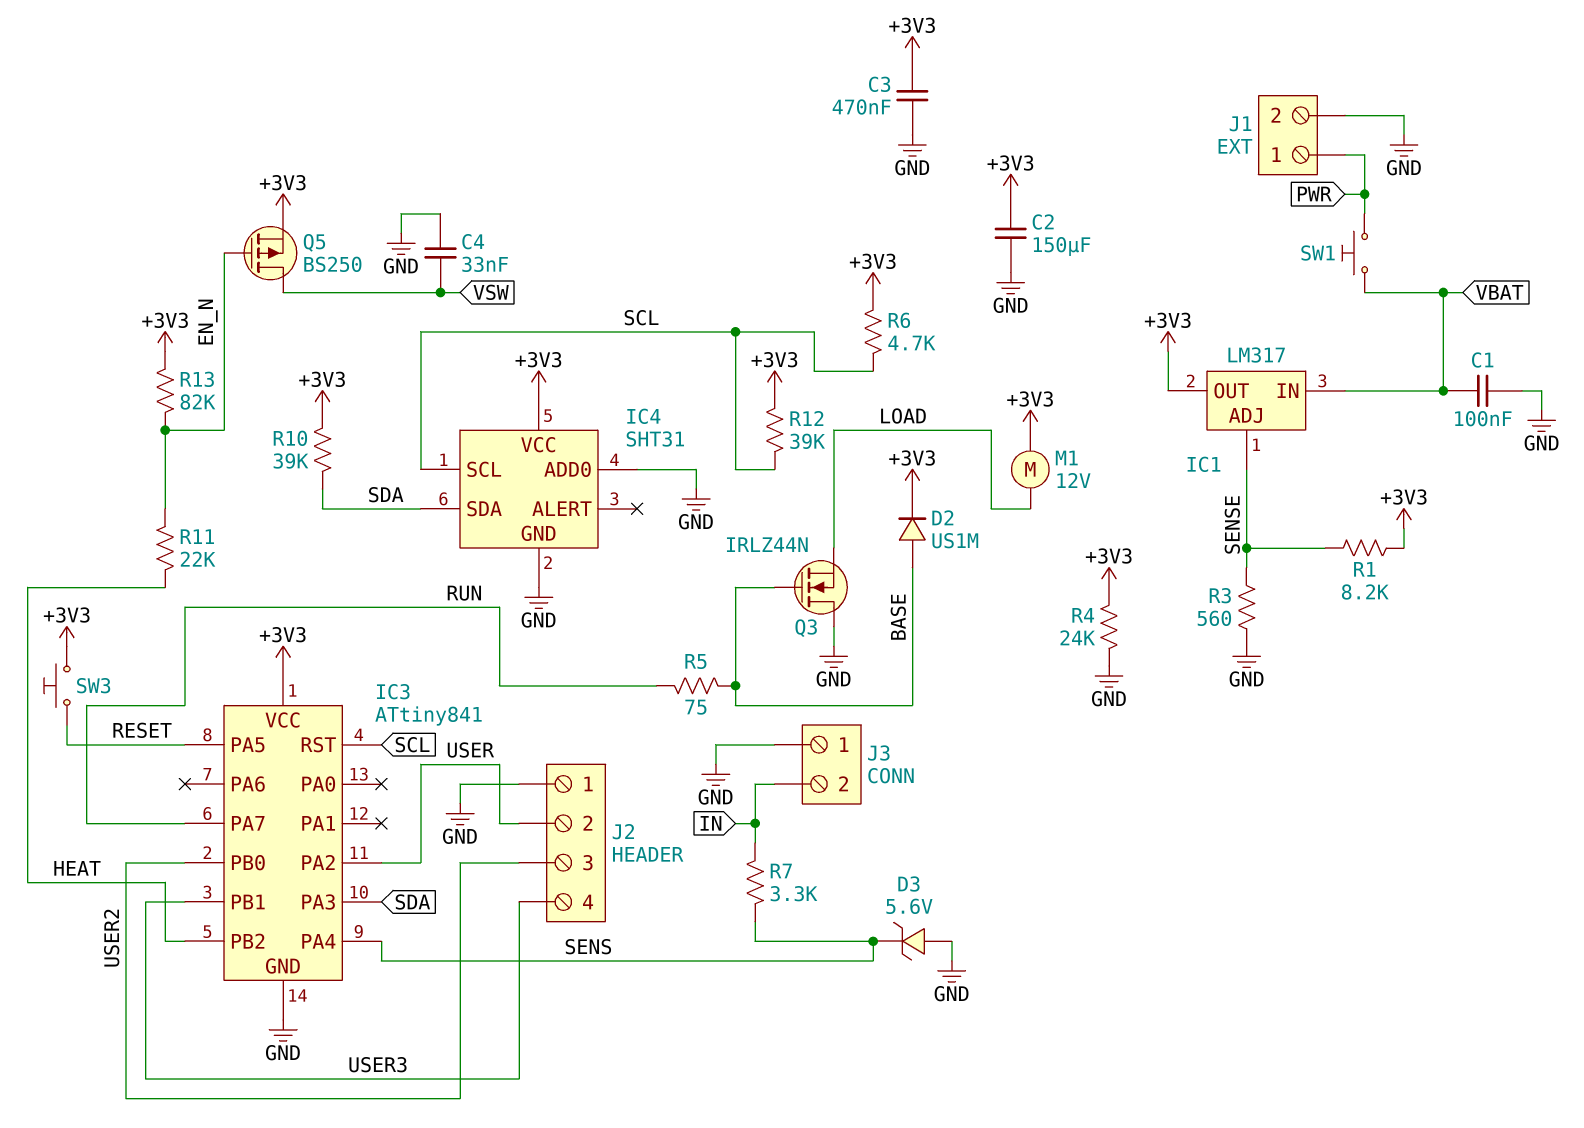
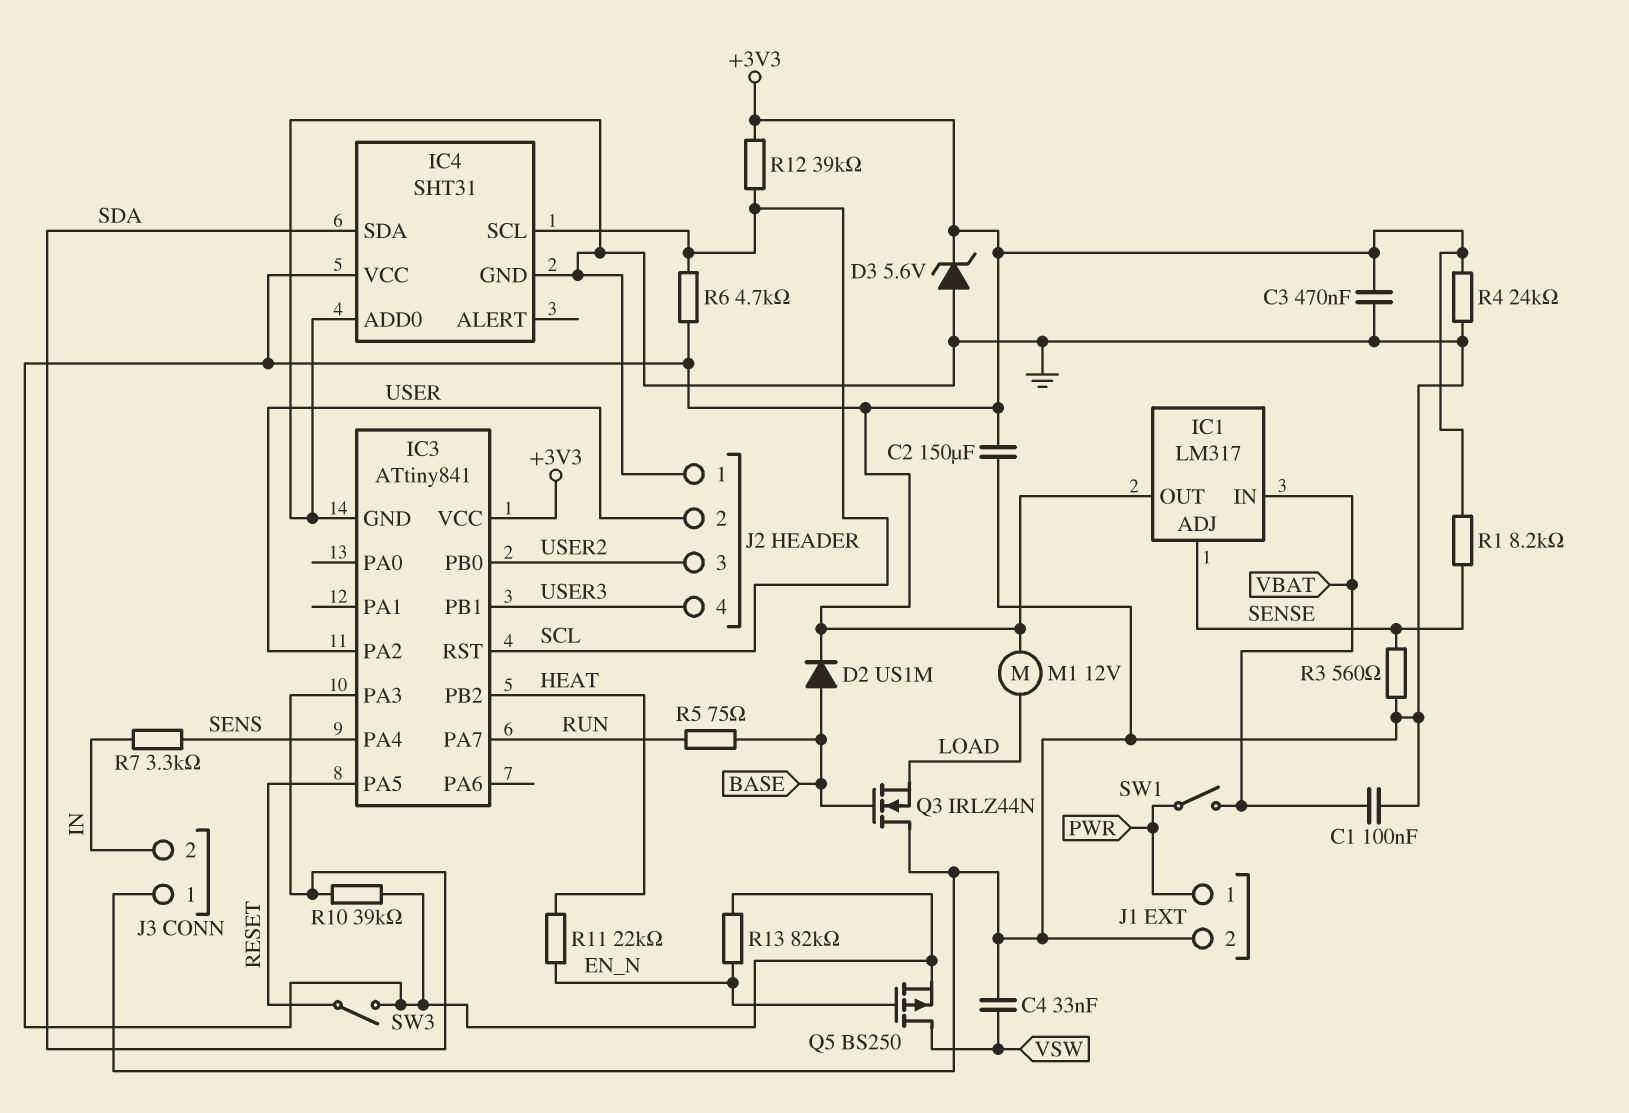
D3: zener 5.6V (A GND, K SENS) -> zener 5.6V (A GND, K +3V3)
SW1: button (PWR, VBAT) -> switch (PWR, VBAT)
SW3: button (+3V3, RESET) -> switch (+3V3, RESET)

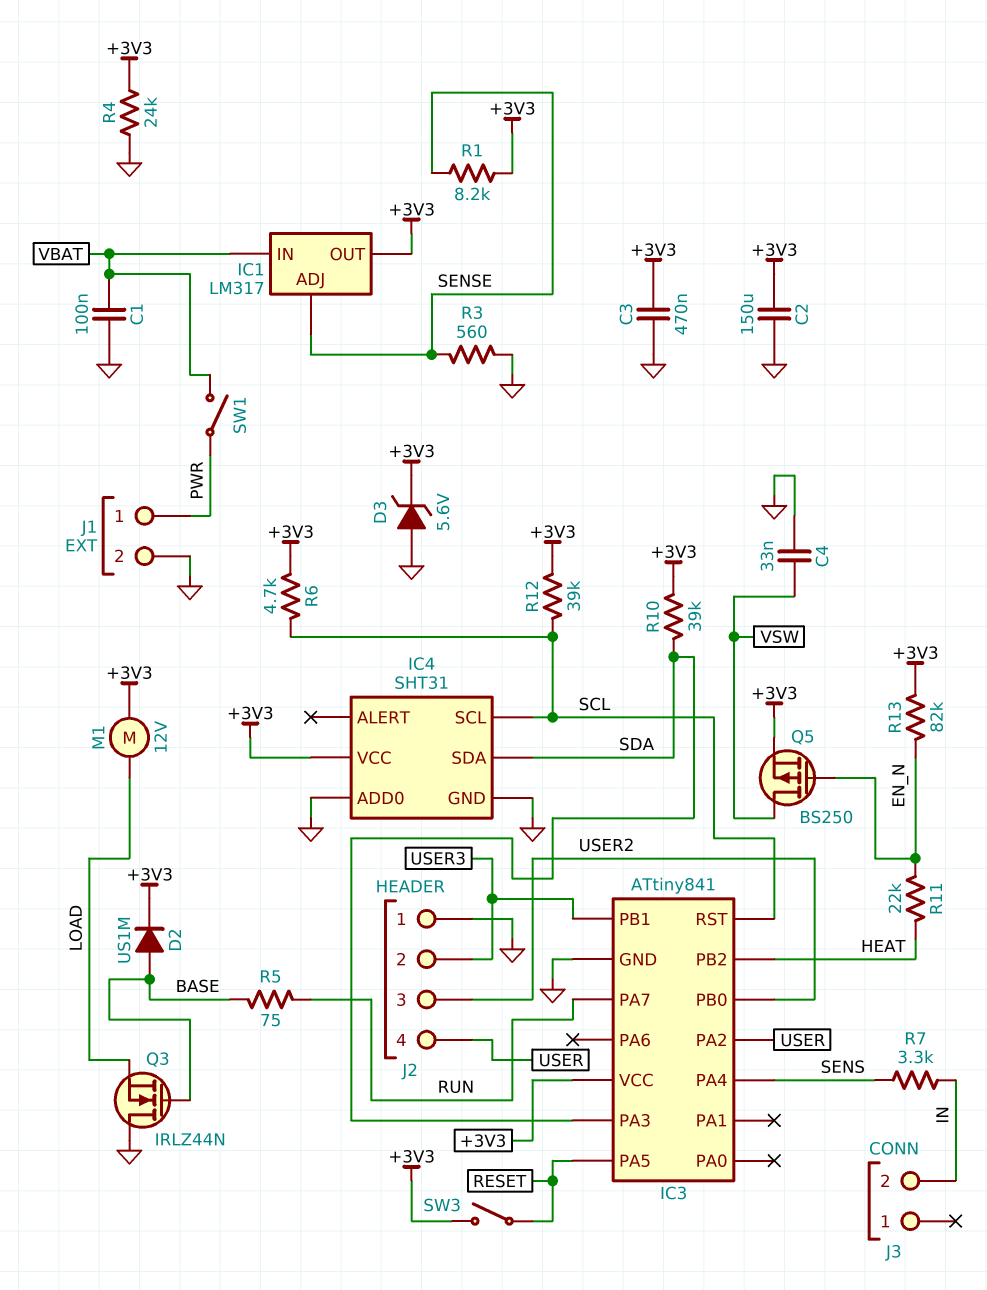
J2 pin 2: USER -> USER3
J2 pin 4: USER3 -> USER
J3 pin 1: GND -> none

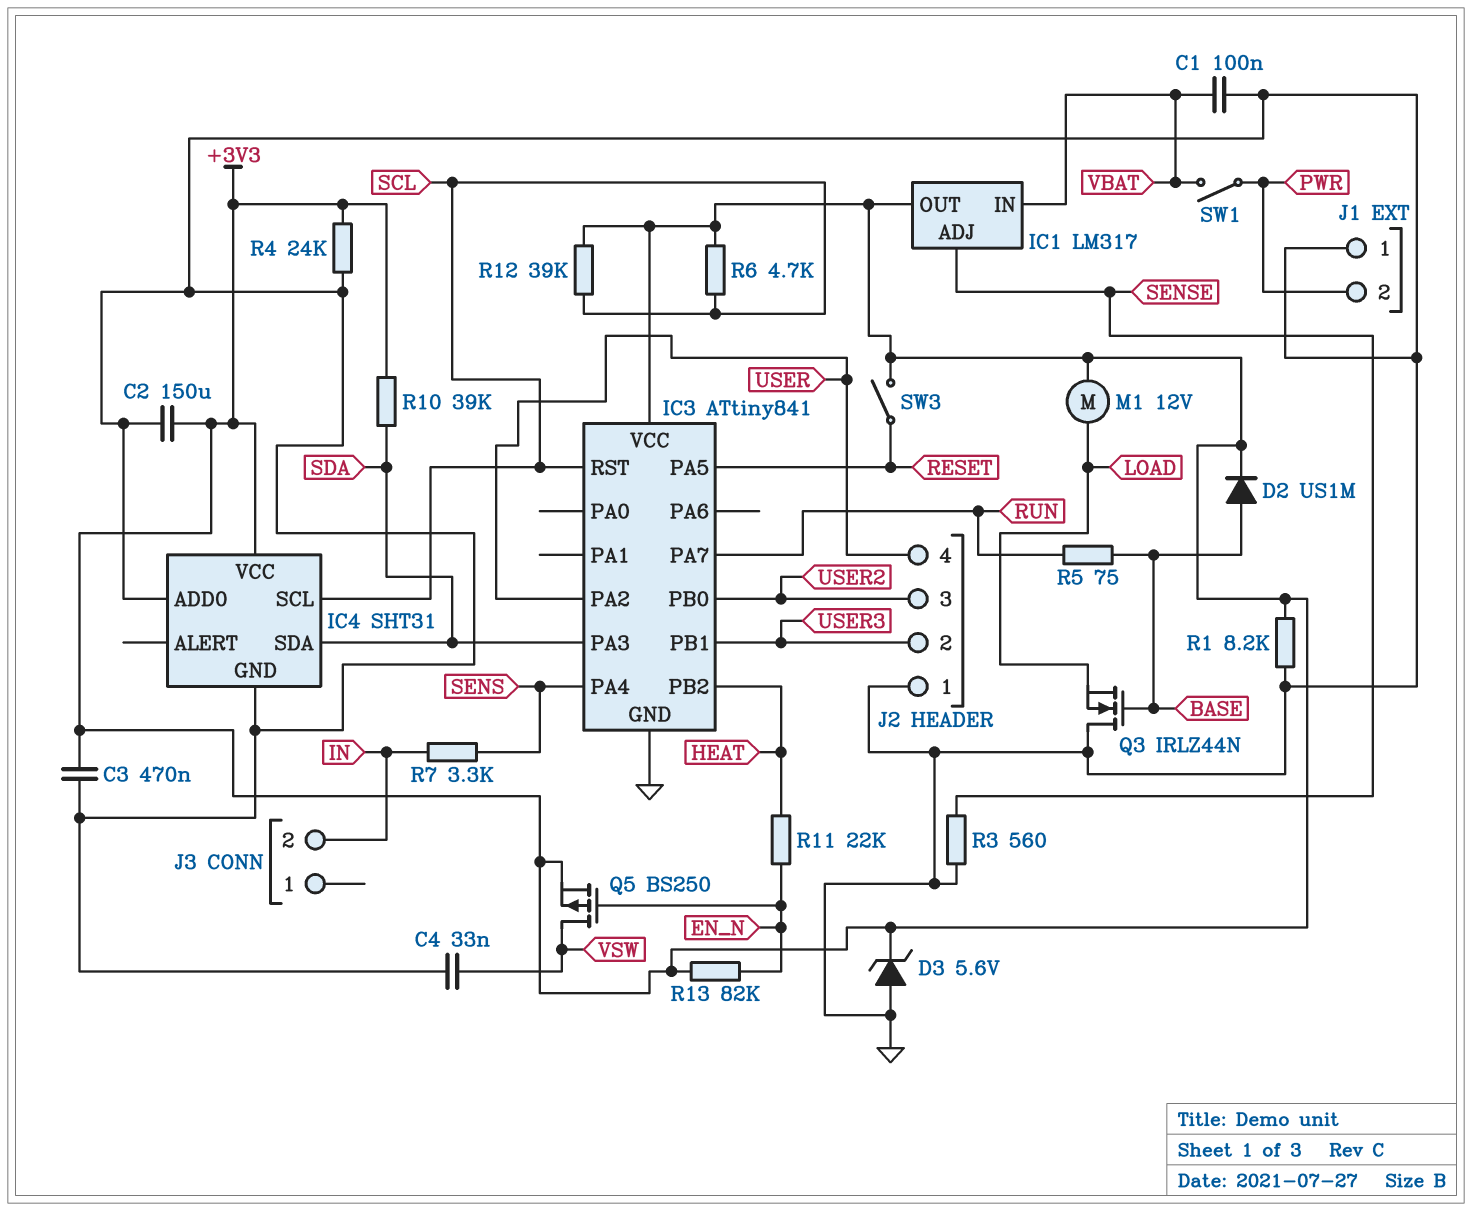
J1 pin 1: PWR -> GND
J1 pin 2: GND -> PWR
R1: 8.2k (+3V3, SENSE) -> 8.2k (+3V3, GND)

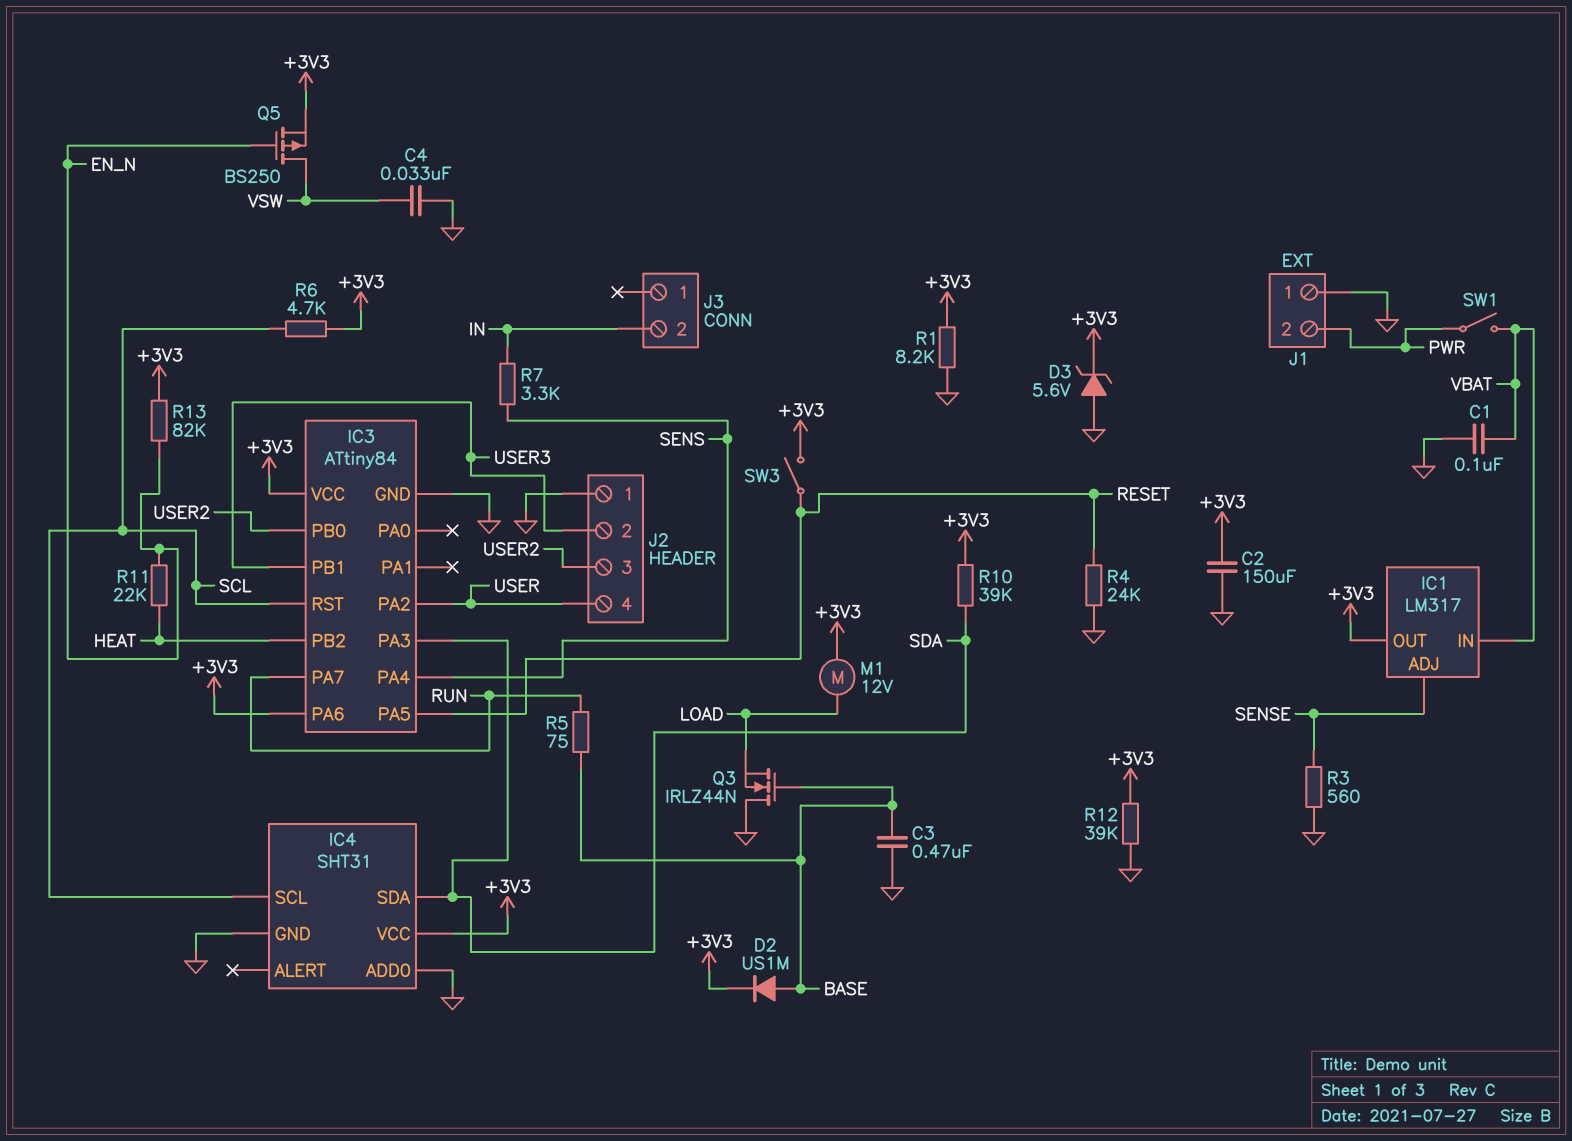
C3: 470nF (+3V3, GND) -> 470nF (BASE, GND)
IC3: ATtiny841 -> ATtiny84
IC3 pin PA6: none -> +3V3
R4: 24k (+3V3, GND) -> 24k (GND, RESET)
R12: 39k (+3V3, SCL) -> 39k (+3V3, GND)

